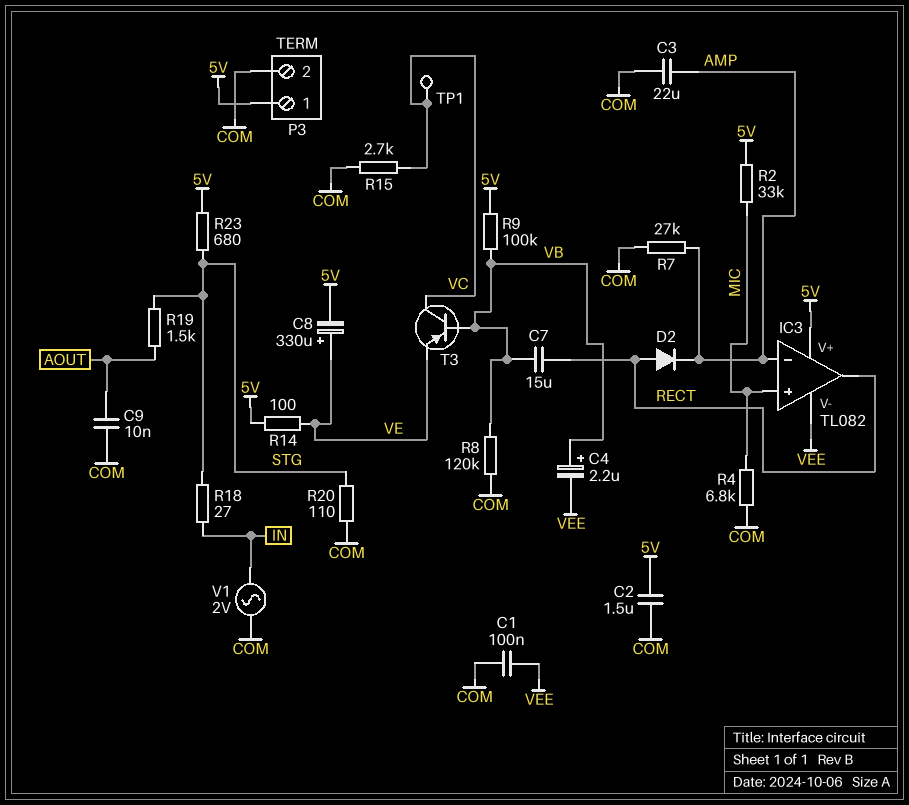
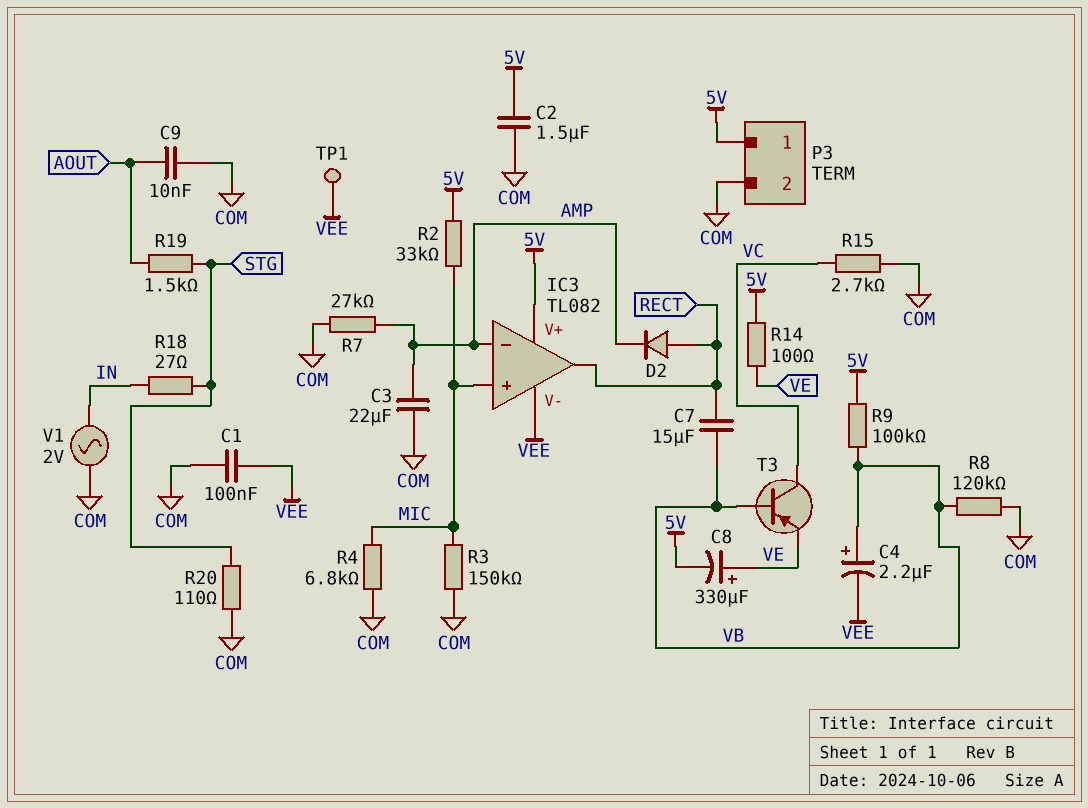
R3: none -> 150k (COM, MIC)
R23: 680 (5V, STG) -> none
TP1: test point (VC) -> test point (VEE)

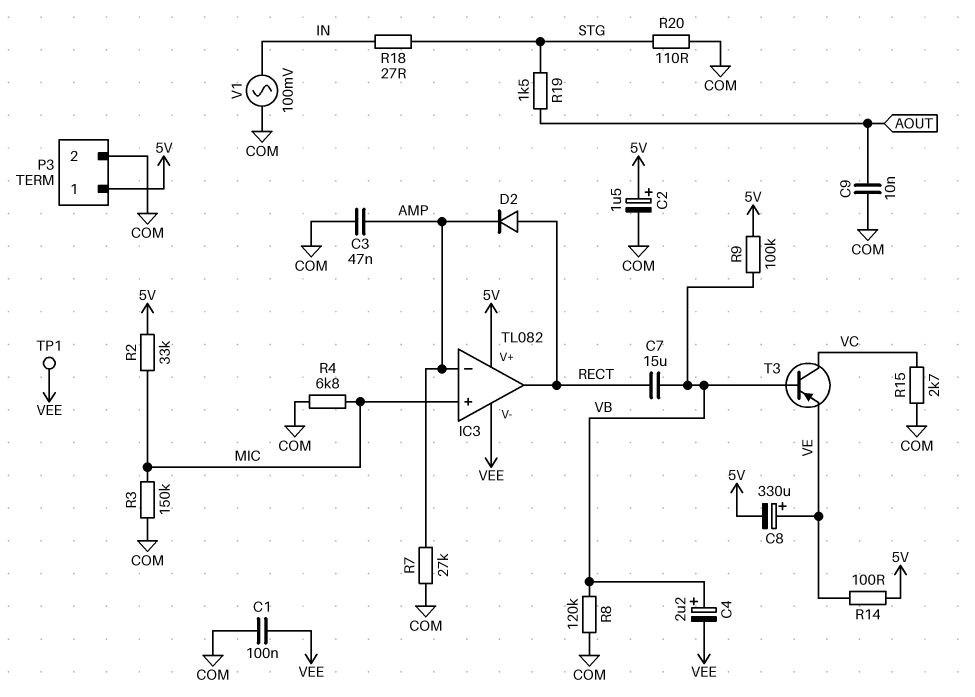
C2: 1.5uF (5V, COM) -> 1.5uF (plus 5V, minus COM)
C3: 22uF (AMP, COM) -> 47nF (AMP, COM)
V1: AC 2V (COM, IN) -> AC 100mV (COM, IN)

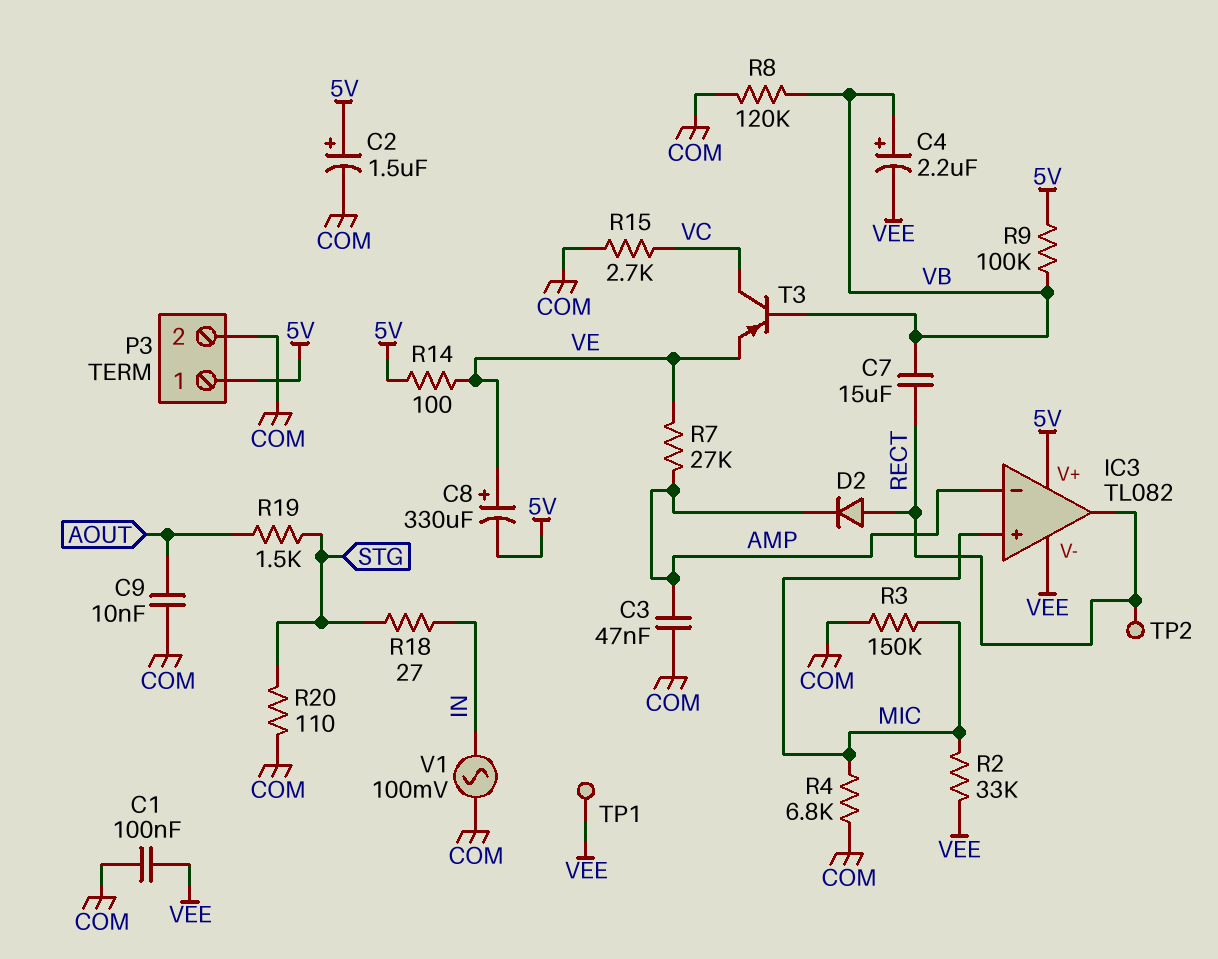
R2: 33k (5V, MIC) -> 33k (MIC, VEE)
R7: 27k (AMP, COM) -> 27k (AMP, VE)
TP2: none -> test point (RECT)

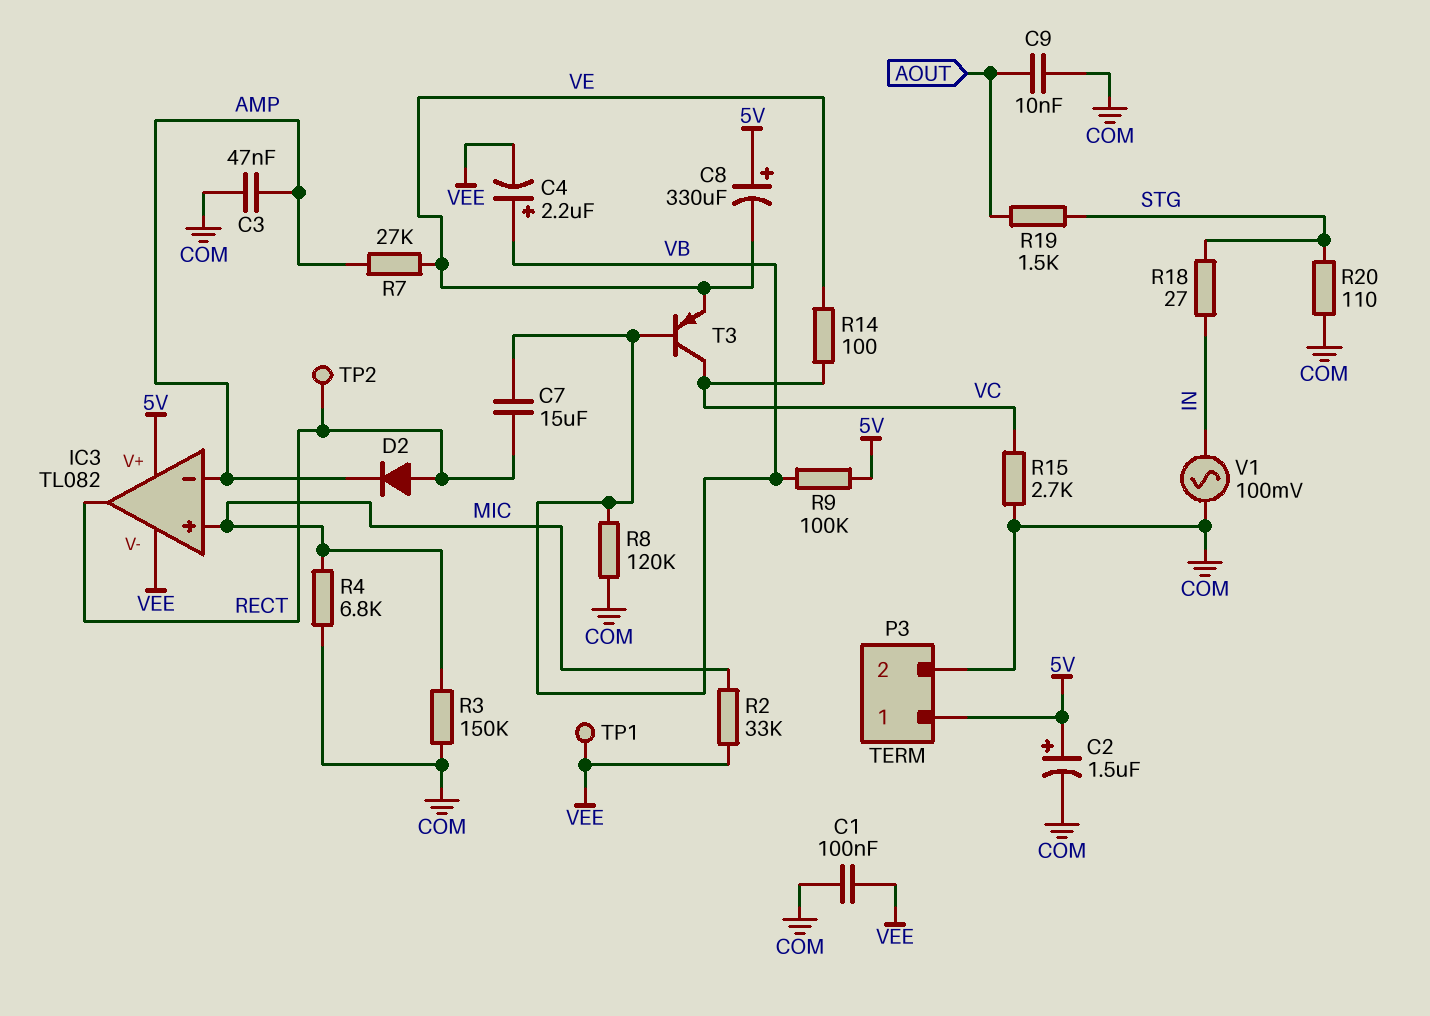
C8: 330uF (plus VE, minus 5V) -> 330uF (plus 5V, minus VE)
R14: 100 (5V, VE) -> 100 (VC, VE)

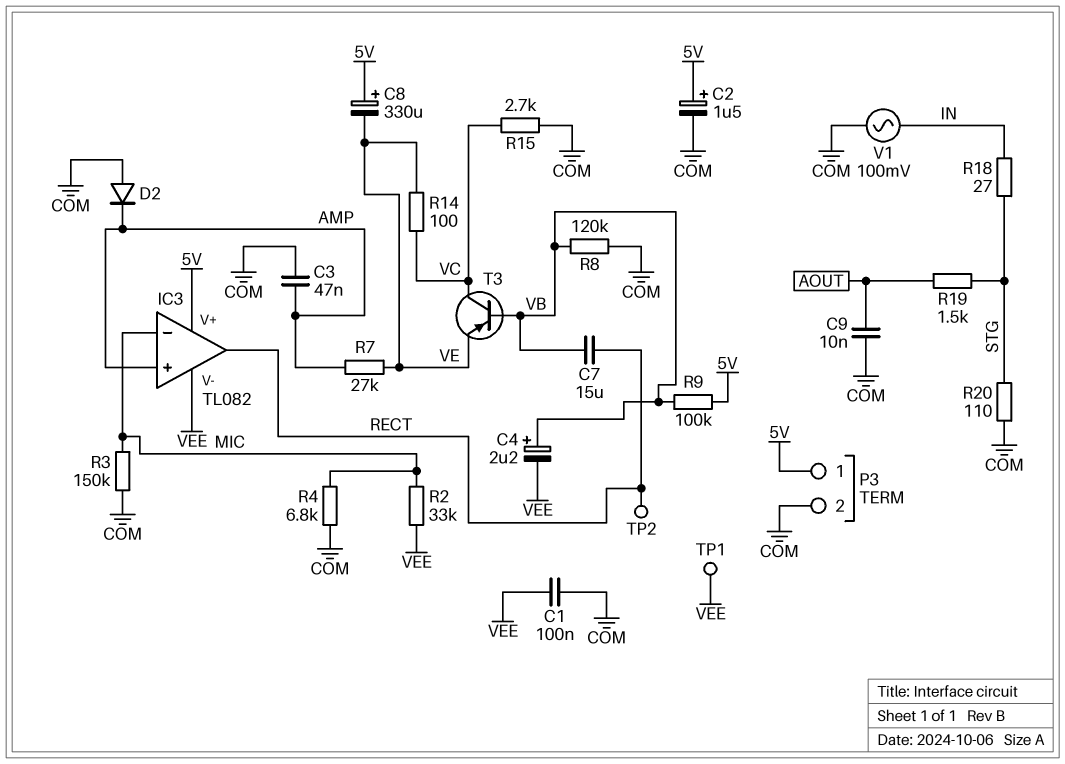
D2: diode (A RECT, K AMP) -> diode (A COM, K AMP)
IC3 pin in+: MIC -> AMP
IC3 pin in-: AMP -> MIC

